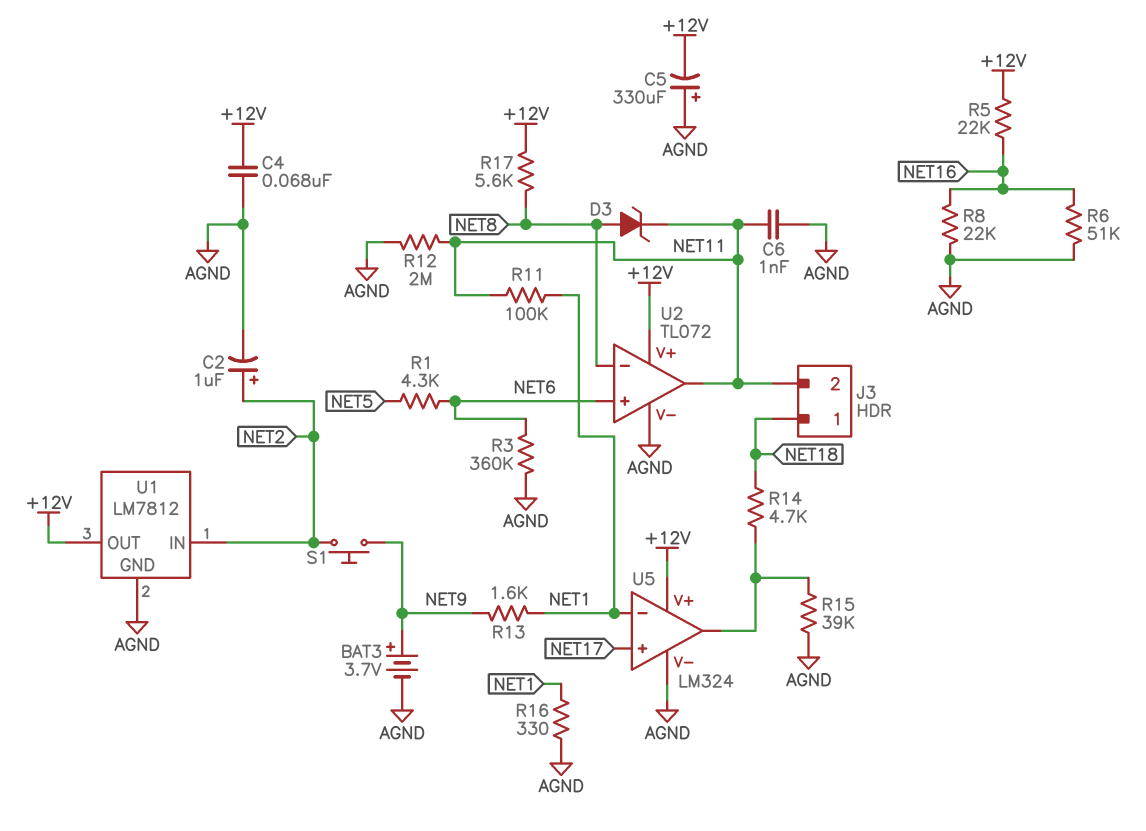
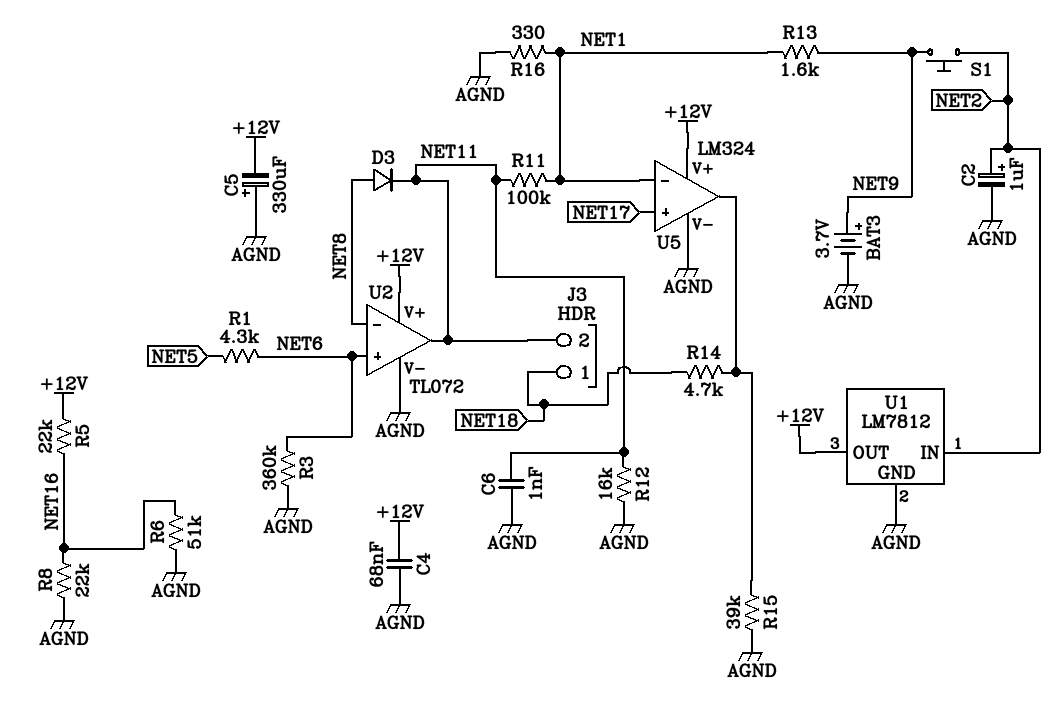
D3: zener (A NET8, K NET11) -> diode (A NET8, K NET11)
R12: 2M (AGND, NET11) -> 16k (AGND, NET11)
R17: 5.6k (+12V, NET8) -> none

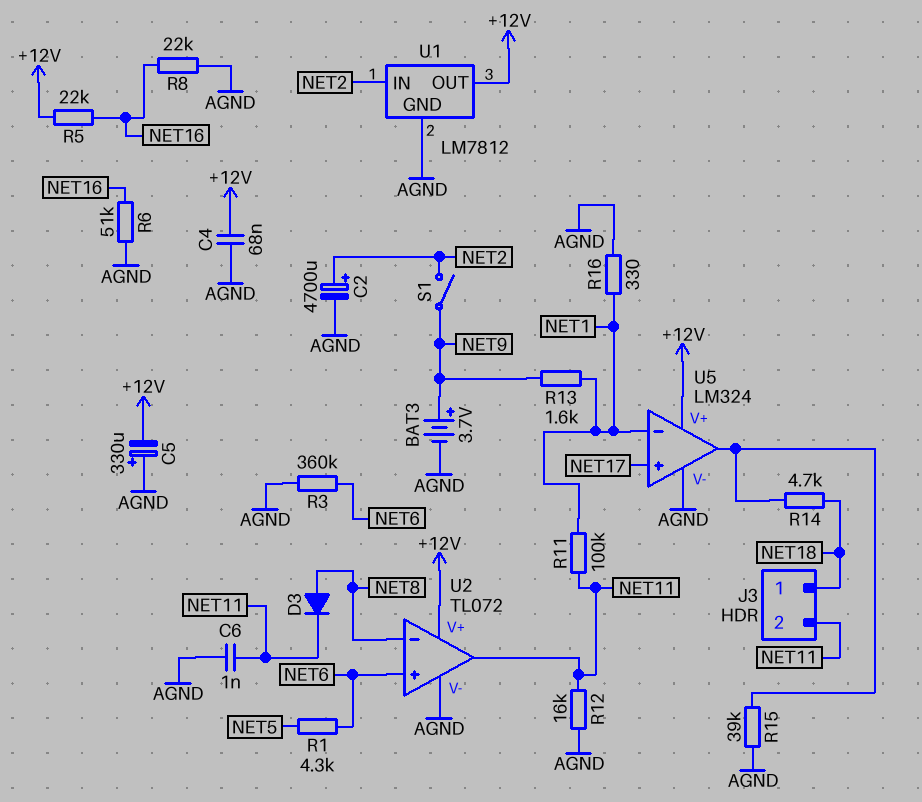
C2: 1uF (plus NET2, minus AGND) -> 4700uF (plus NET2, minus AGND)
S1: button (NET2, NET9) -> switch (NET2, NET9)

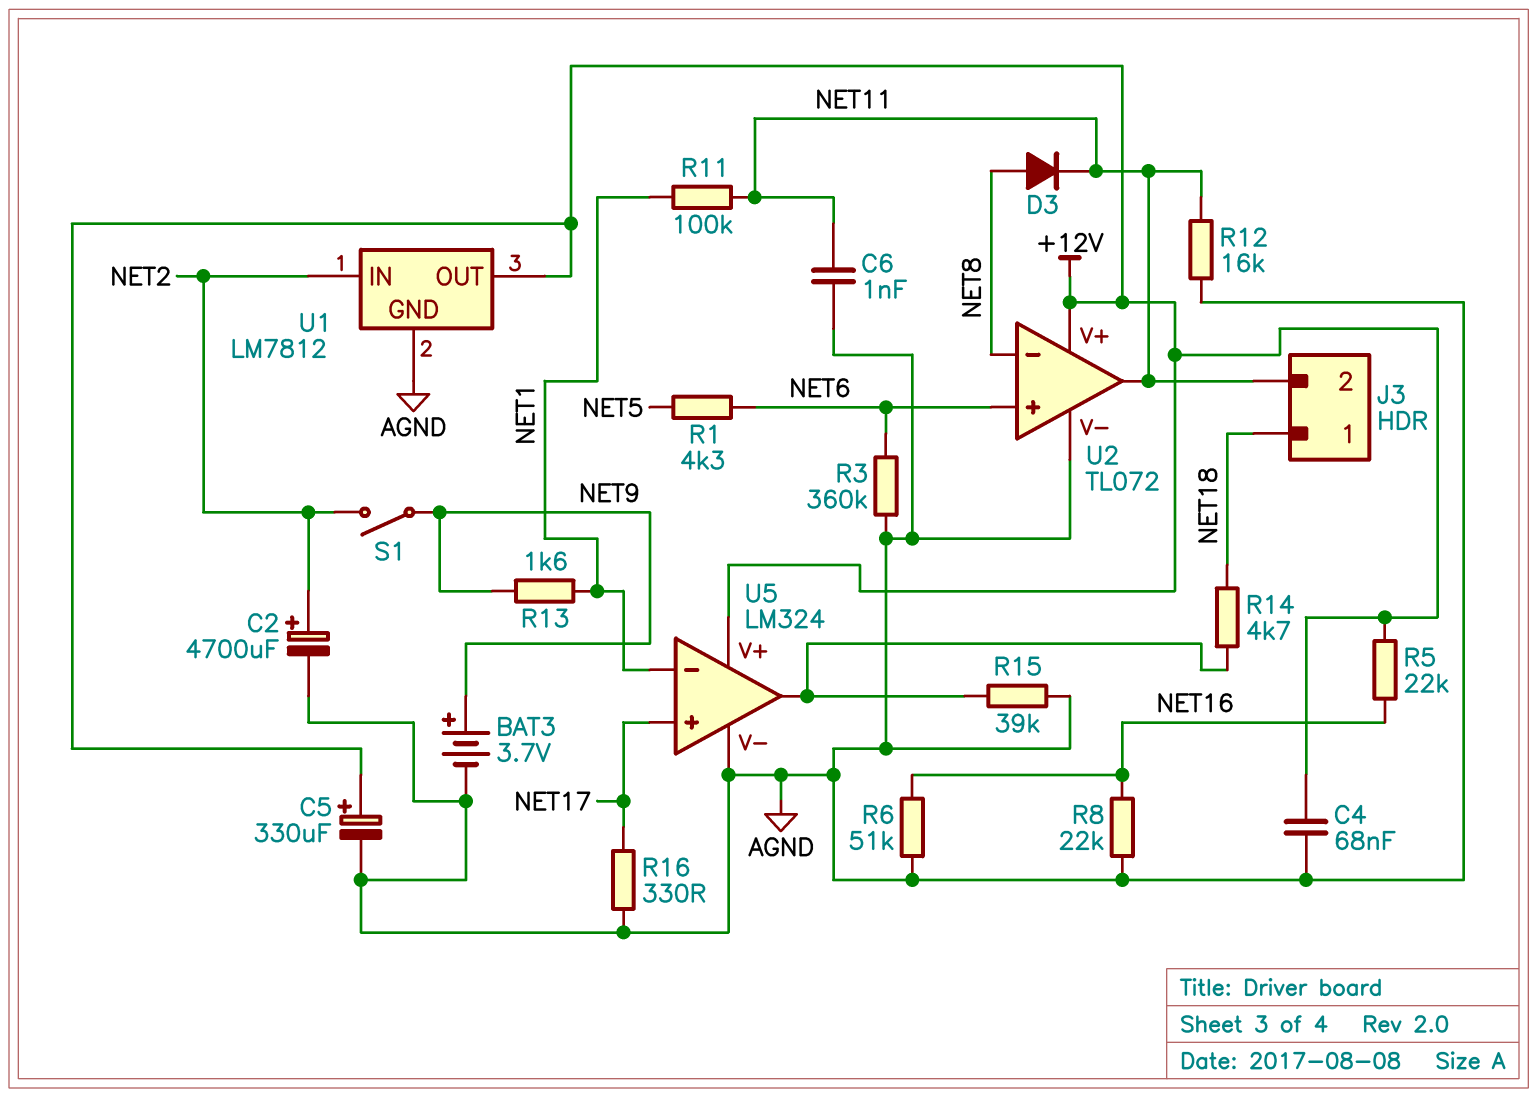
C5: 330uF (plus AGND, minus +12V) -> 330uF (plus +12V, minus AGND)
R16: 330 (AGND, NET1) -> 330 (AGND, NET17)

